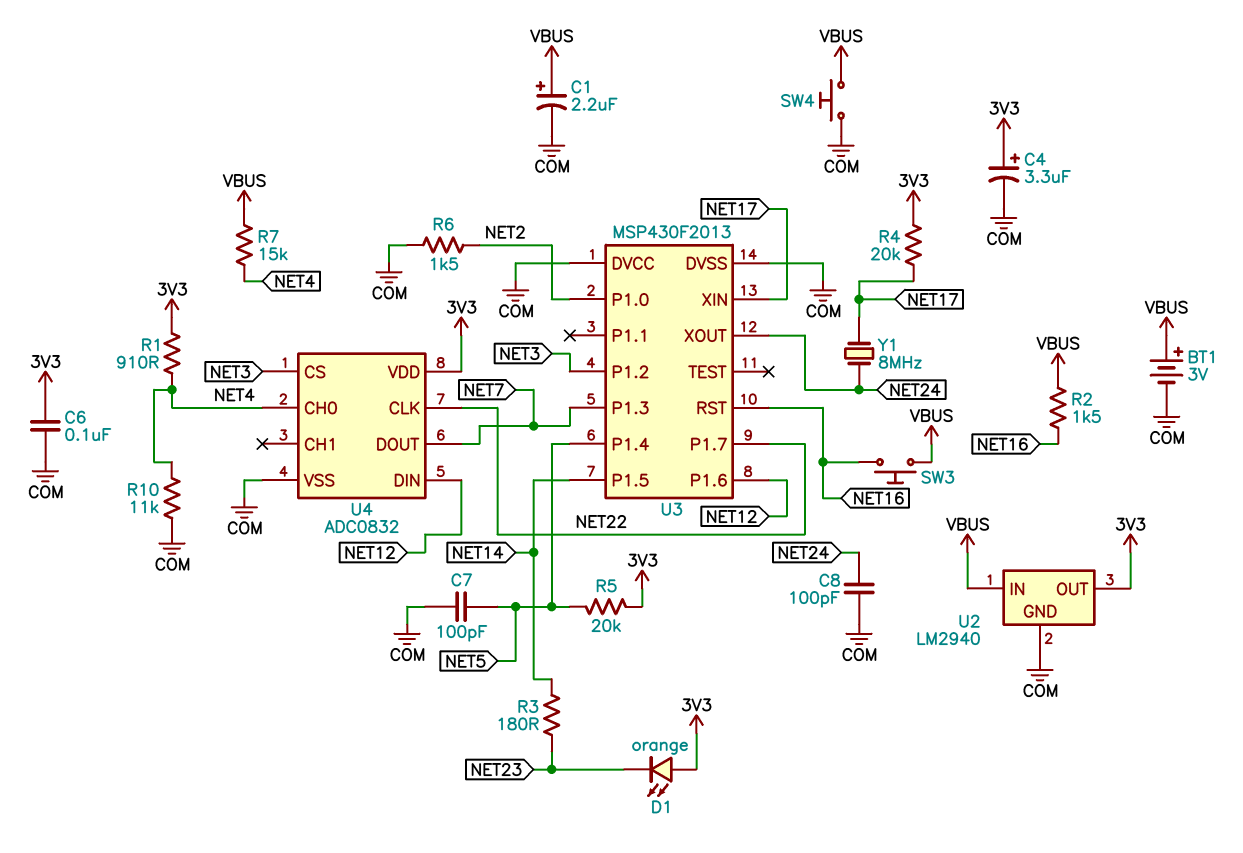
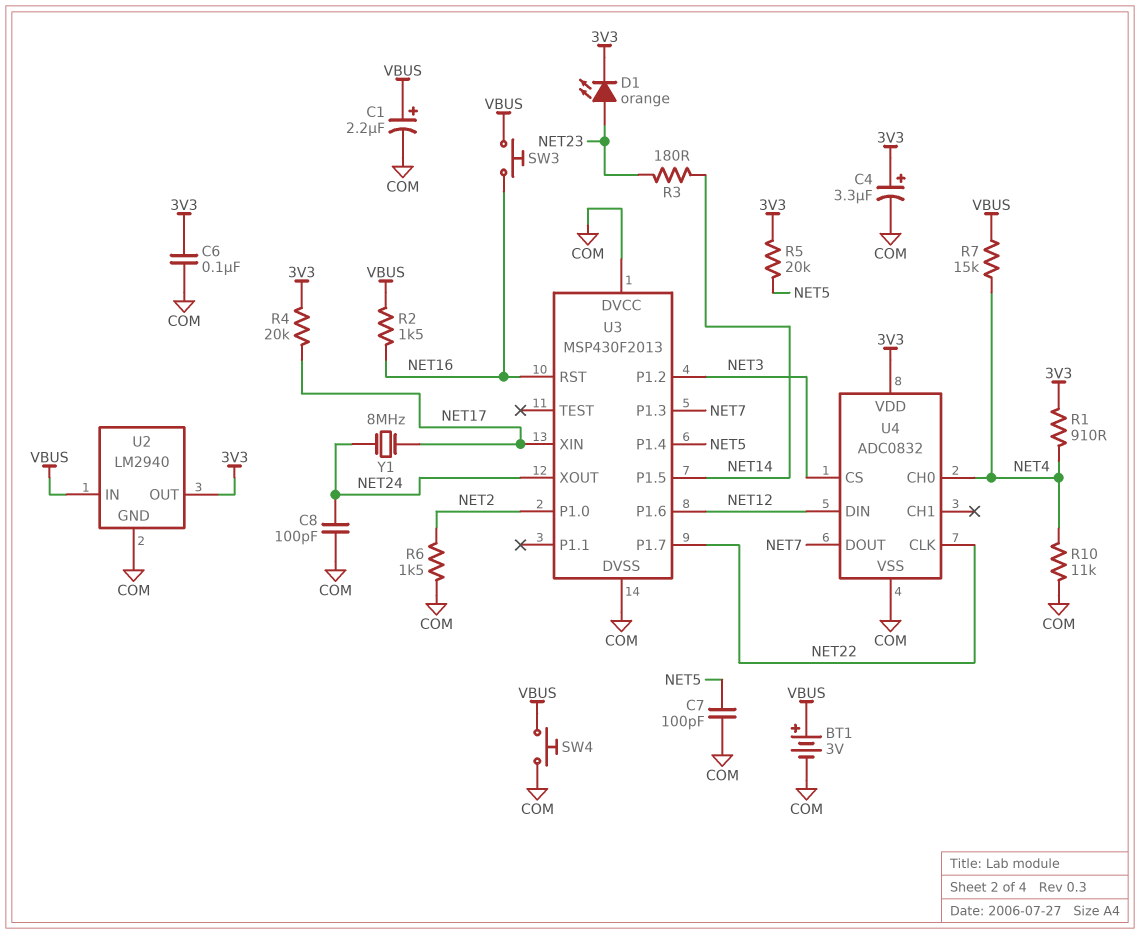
D1: LED orange (A 3V3, K NET23) -> LED orange (A NET23, K 3V3)

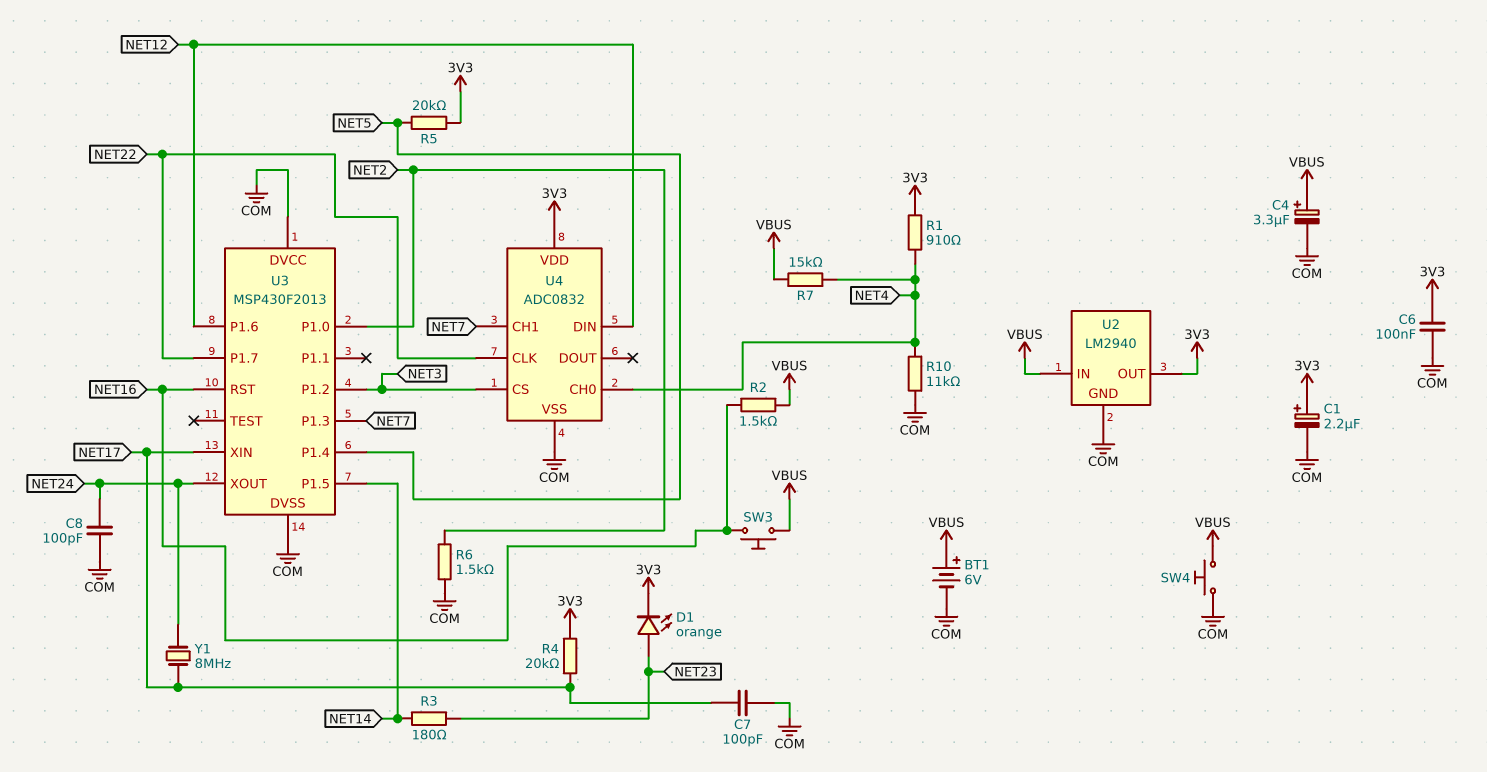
BT1: 3V (plus VBUS, minus COM) -> 6V (plus VBUS, minus COM)
C1: 2.2uF (plus VBUS, minus COM) -> 2.2uF (plus 3V3, minus COM)
C4: 3.3uF (plus 3V3, minus COM) -> 3.3uF (plus VBUS, minus COM)
C7: 100pF (COM, NET5) -> 100pF (COM, NET17)
U4 pin CH1: none -> NET7
U4 pin DOUT: NET7 -> none

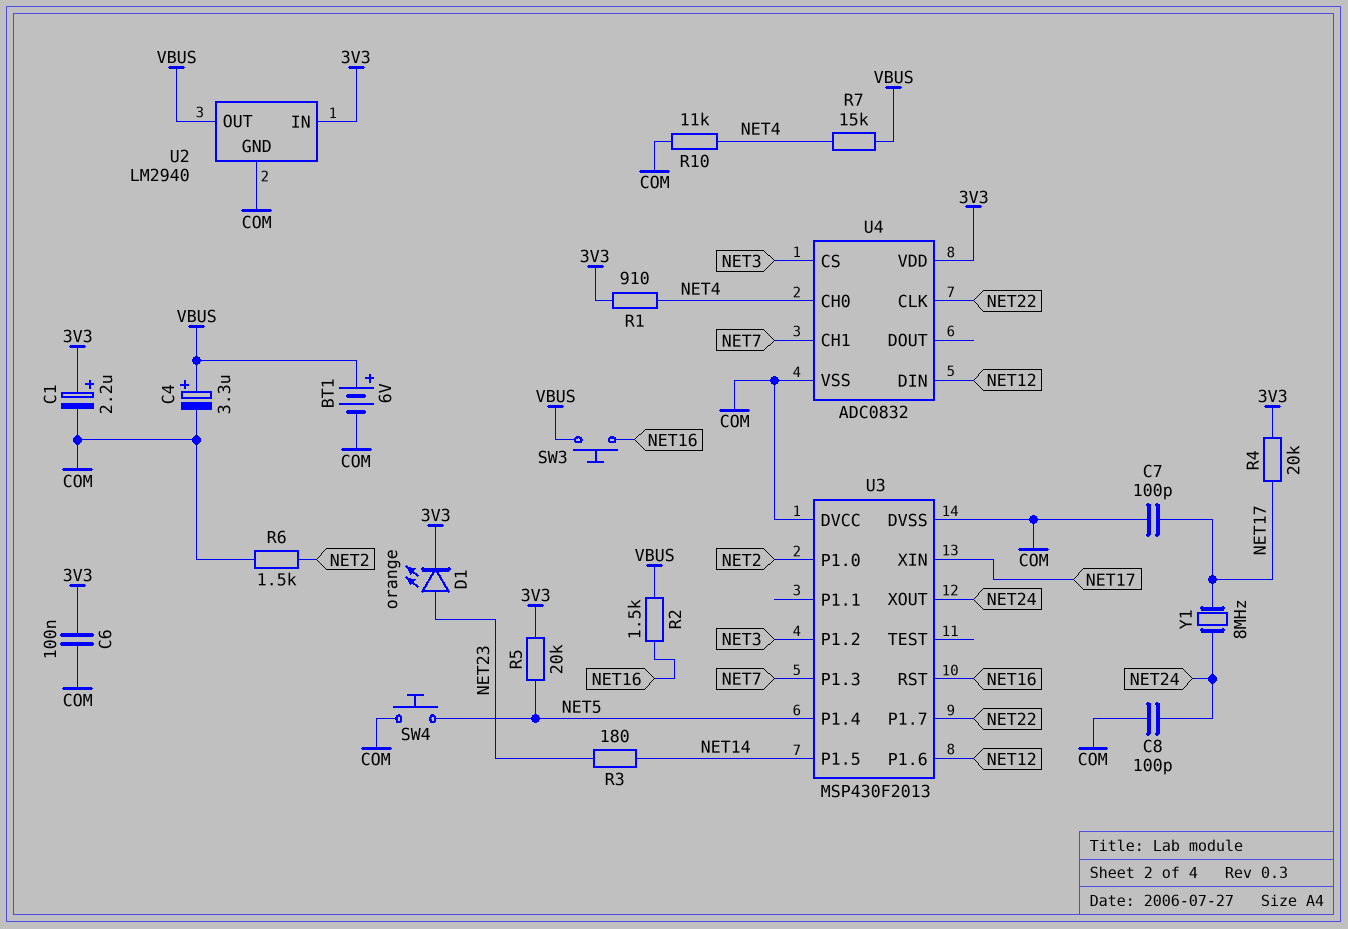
SW4: button (COM, VBUS) -> button (COM, NET5)
U2 pin IN: VBUS -> 3V3
U2 pin OUT: 3V3 -> VBUS

